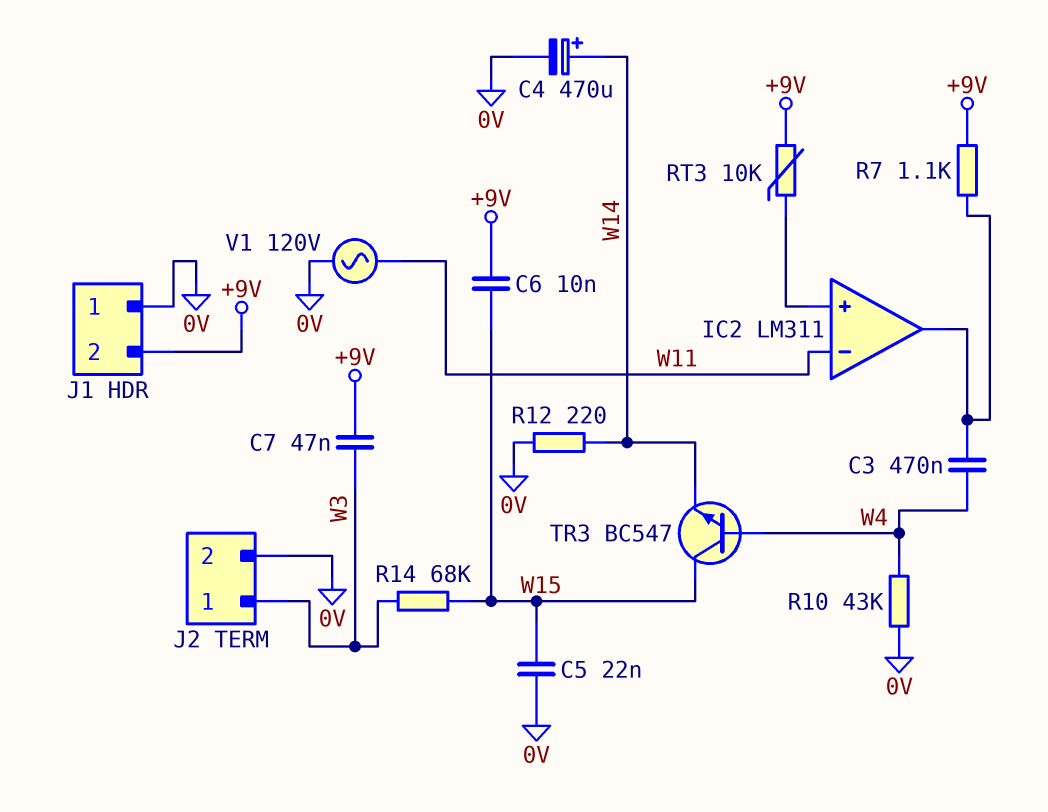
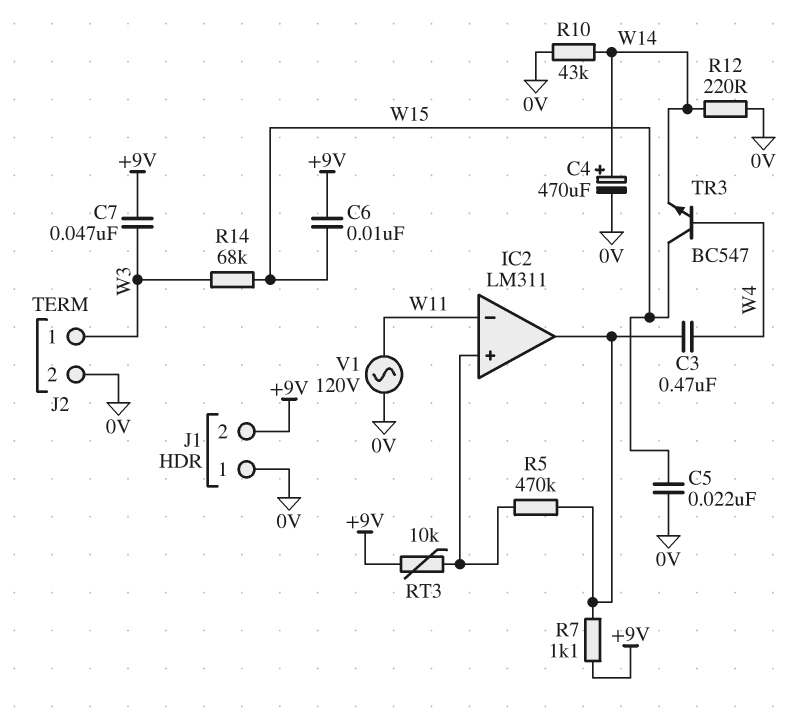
R5: none -> 470k (IC2/in+, IC2/out)
R10: 43k (0V, W4) -> 43k (0V, W14)

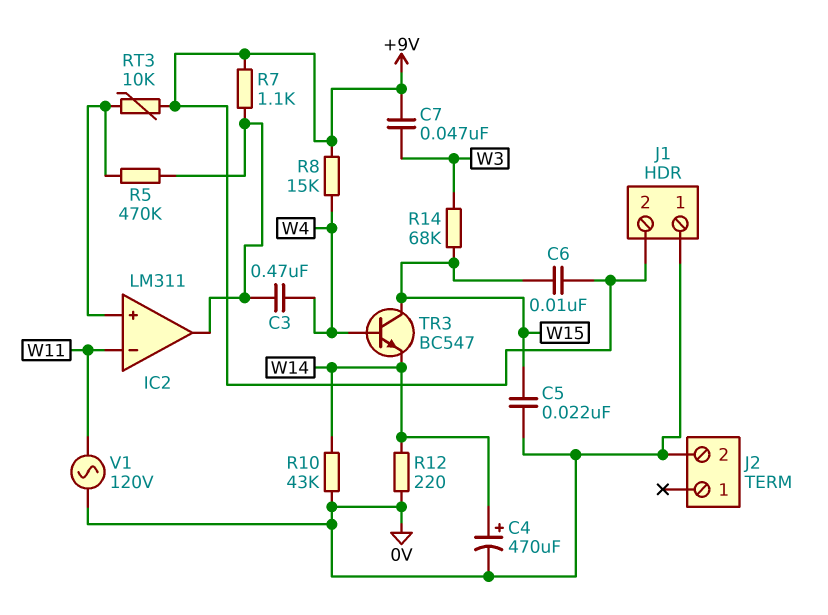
J2 pin 1: W3 -> none
R8: none -> 15k (+9V, W4)

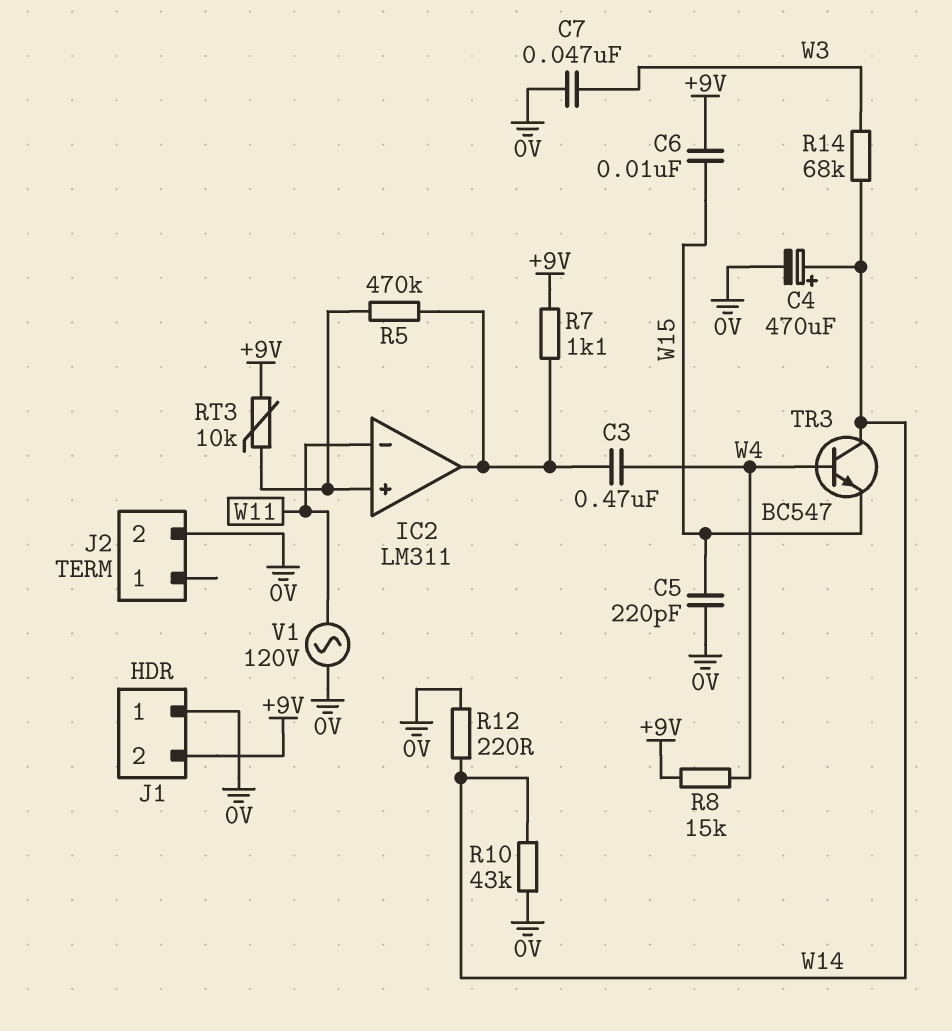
C5: 22nF (0V, W15) -> 220pF (0V, W15)
C7: 47nF (+9V, W3) -> 47nF (0V, W3)
R14: 68k (W3, W15) -> 68k (W3, W14)
TR3: NPN BC547 (B W4, C W15, E W14) -> NPN BC547 (B W4, C W14, E W15)

